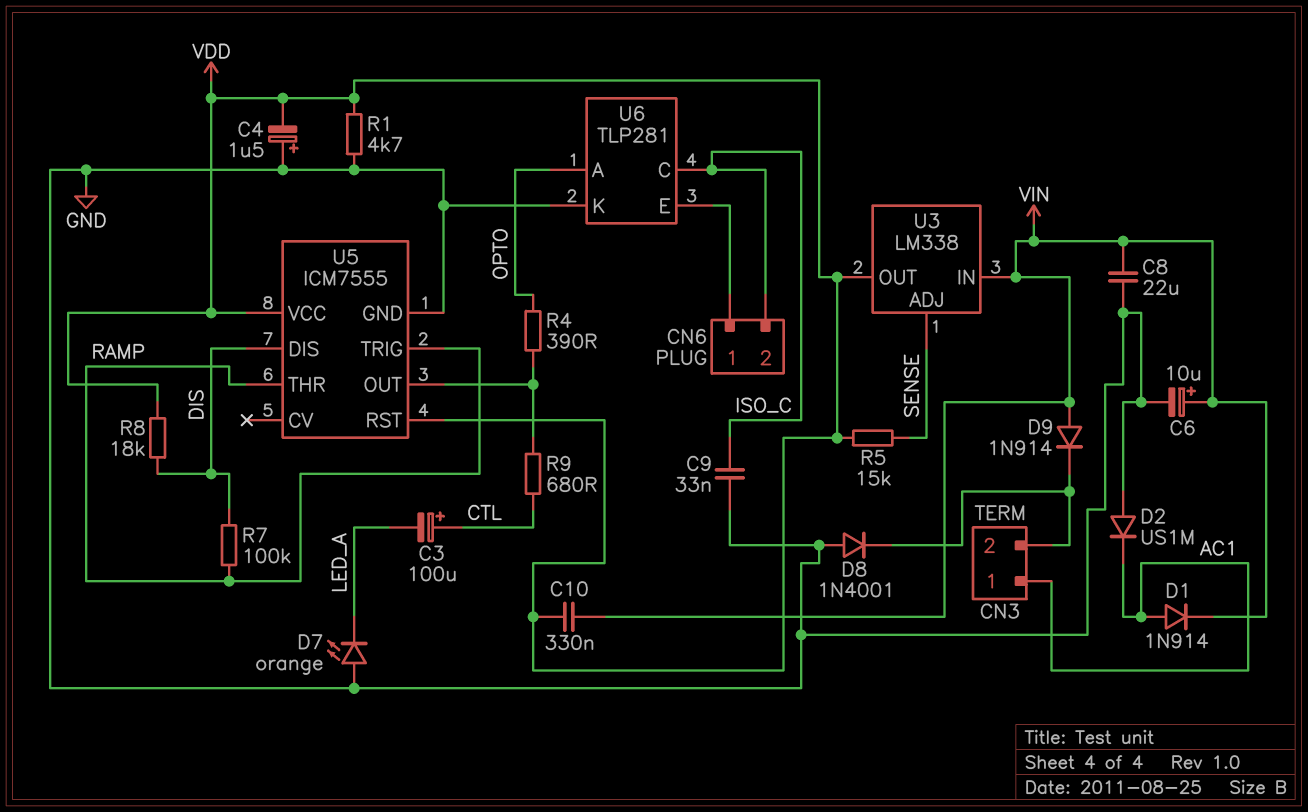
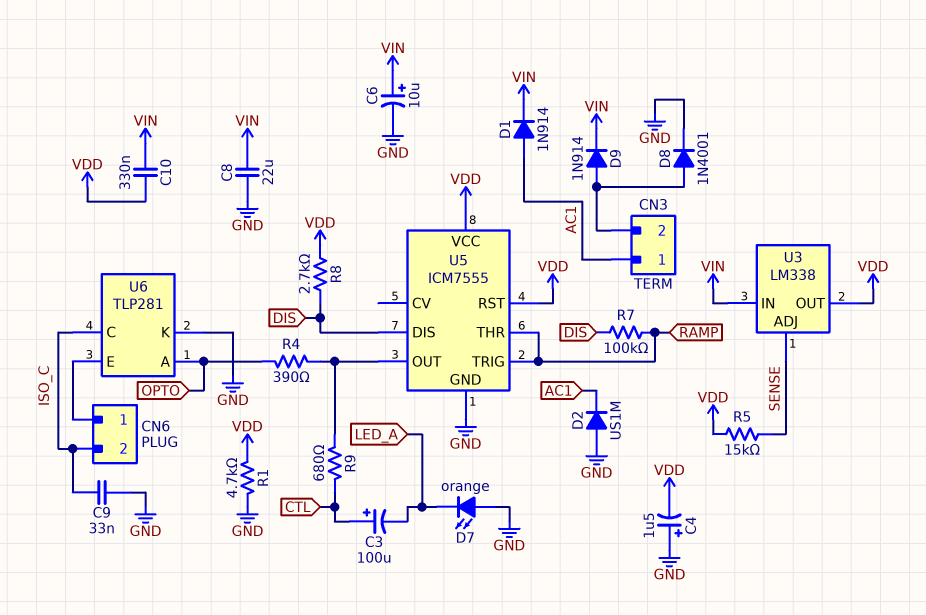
D8: diode 1N4001 (A GND, K CN3/2) -> diode 1N4001 (A CN3/2, K GND)
D9: diode 1N914 (A VIN, K CN3/2) -> diode 1N914 (A CN3/2, K VIN)
R8: 18k (DIS, VDD) -> 2.7k (DIS, VDD)

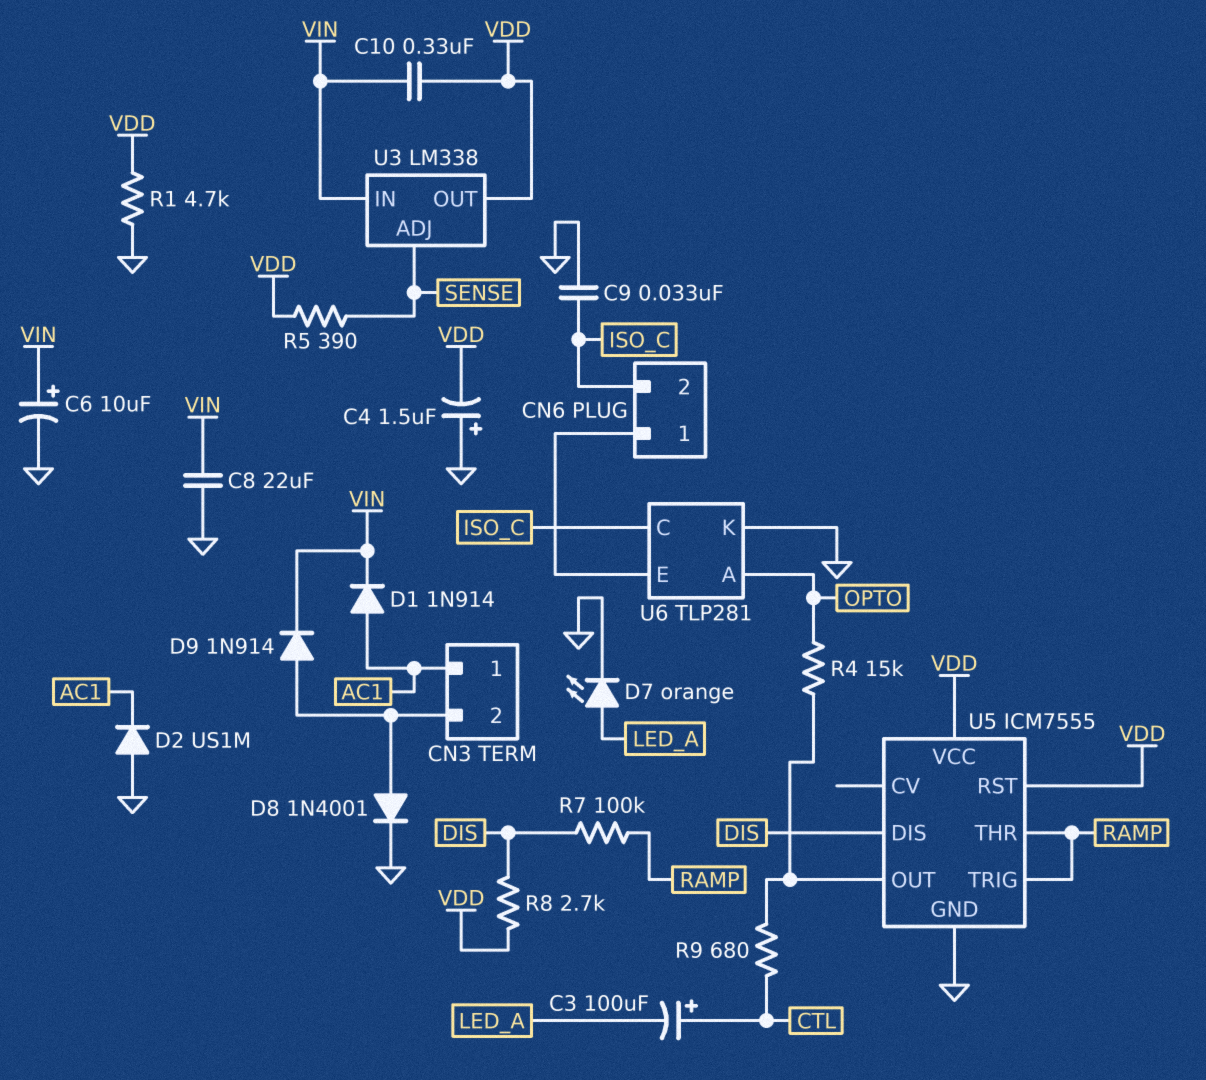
D7: LED orange (A GND, K LED_A) -> LED orange (A LED_A, K GND)
R4: 390 (OPTO, U5/OUT) -> 15k (OPTO, U5/OUT)
R5: 15k (SENSE, VDD) -> 390 (SENSE, VDD)

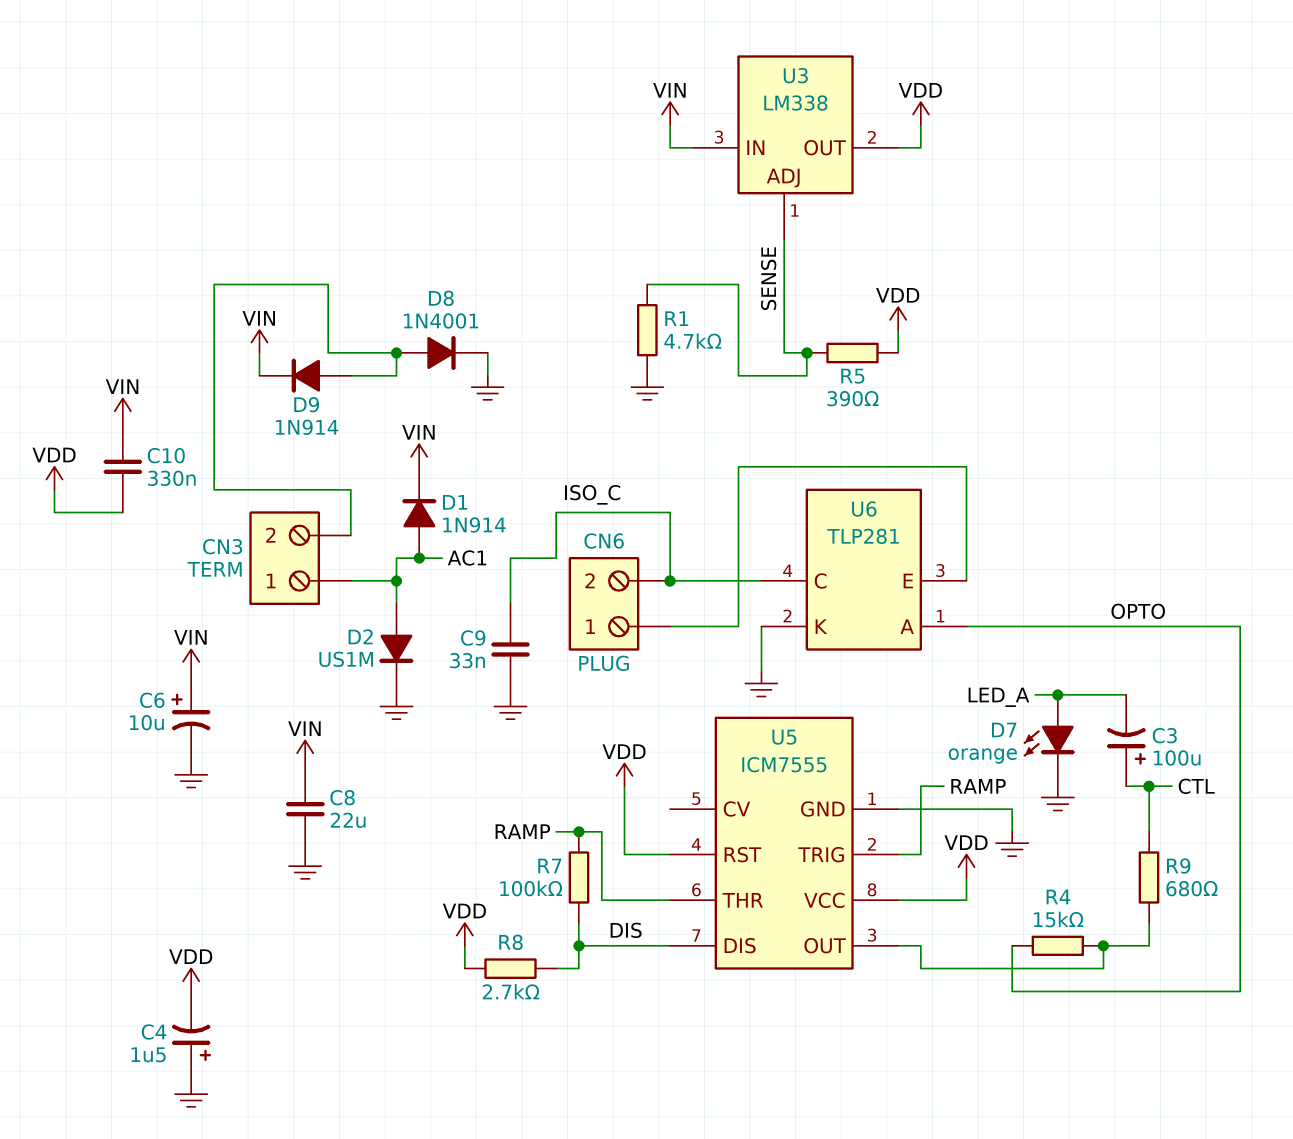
D2: diode US1M (A GND, K AC1) -> diode US1M (A AC1, K GND)
R1: 4.7k (GND, VDD) -> 4.7k (GND, SENSE)

